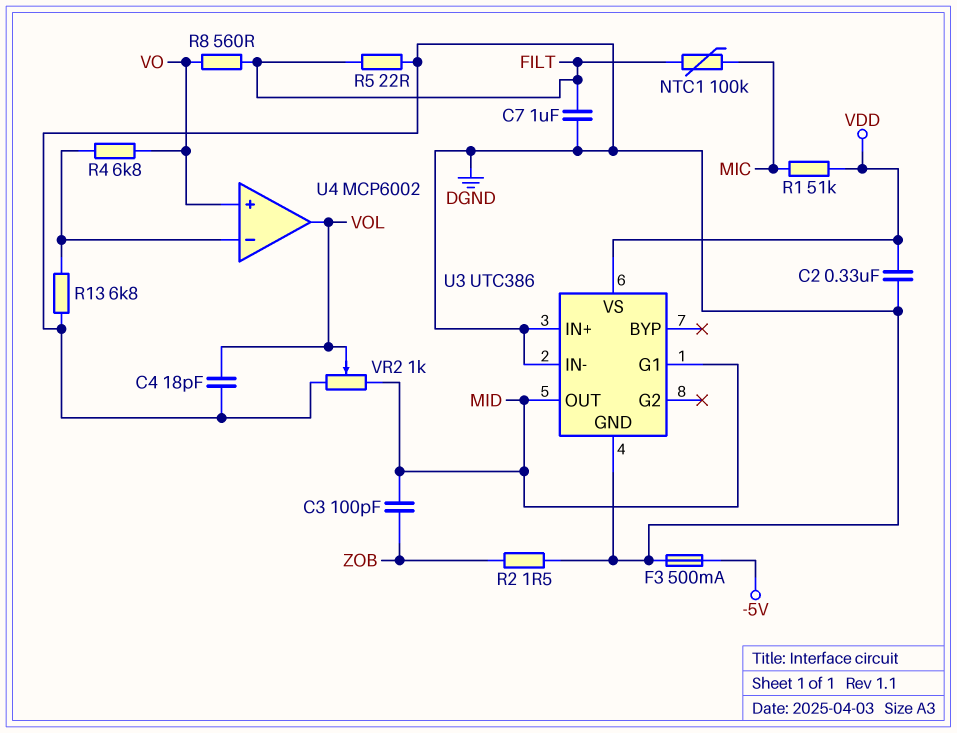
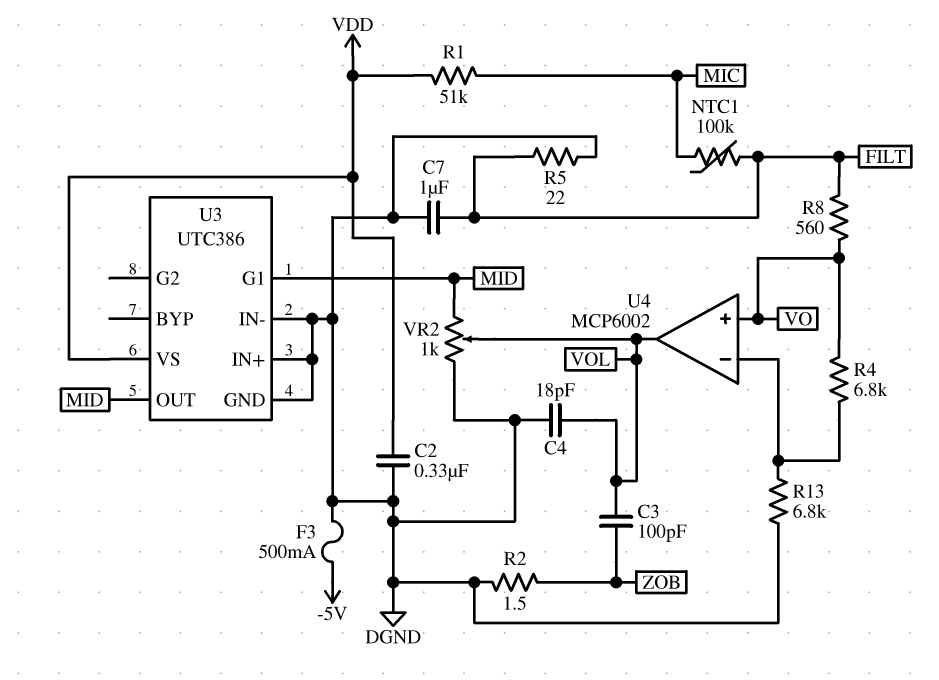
C3: 100pF (MID, ZOB) -> 100pF (VOL, ZOB)

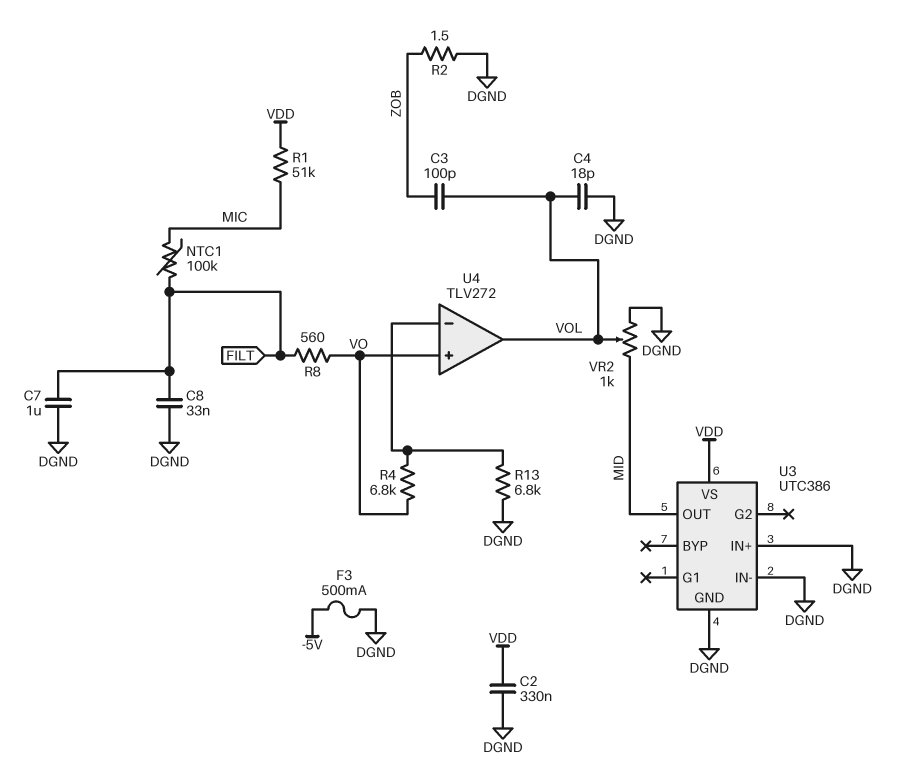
C8: none -> 33nF (DGND, FILT)
R5: 22 (DGND, FILT) -> none
U3 pin G1: MID -> none
U4: MCP6002 -> TLV272

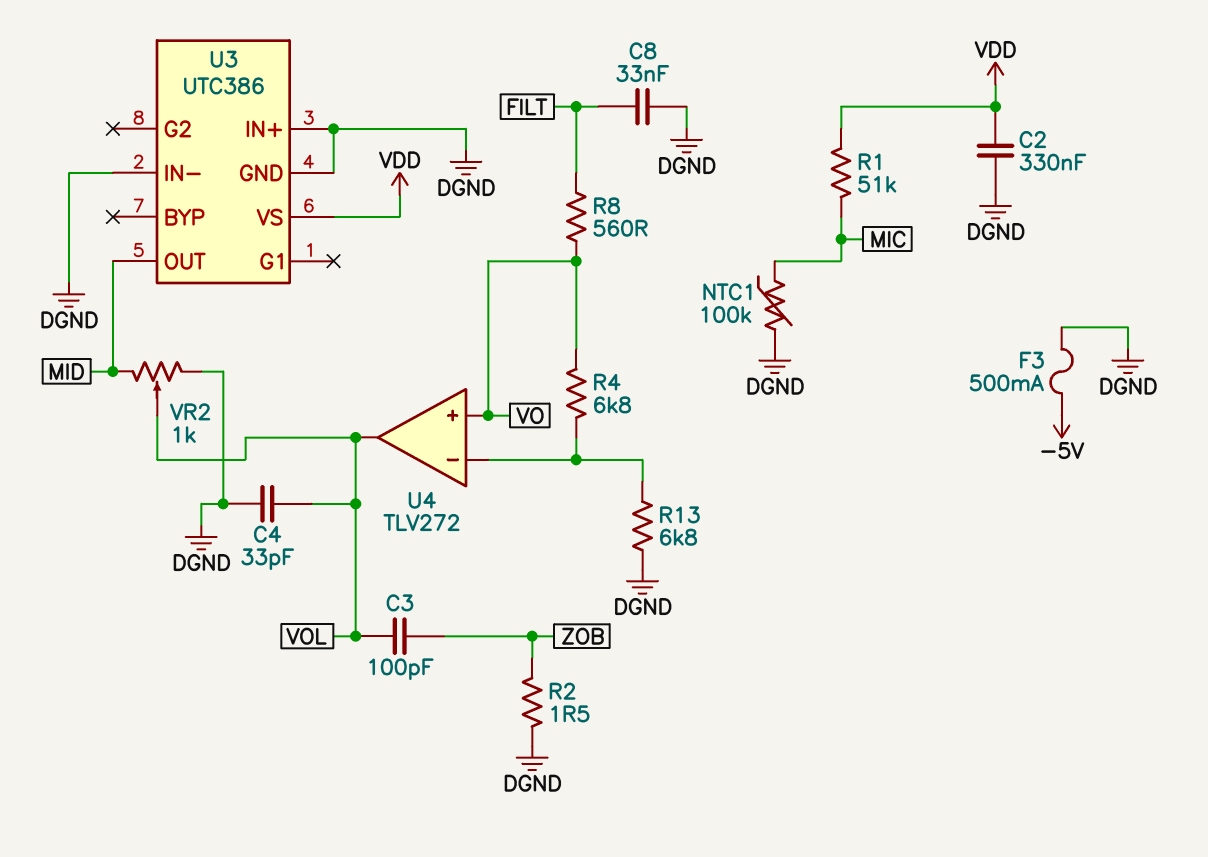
C4: 18pF (DGND, VOL) -> 33pF (DGND, VOL)
C7: 1uF (DGND, FILT) -> none
NTC1: 100k (FILT, MIC) -> 100k (DGND, MIC)

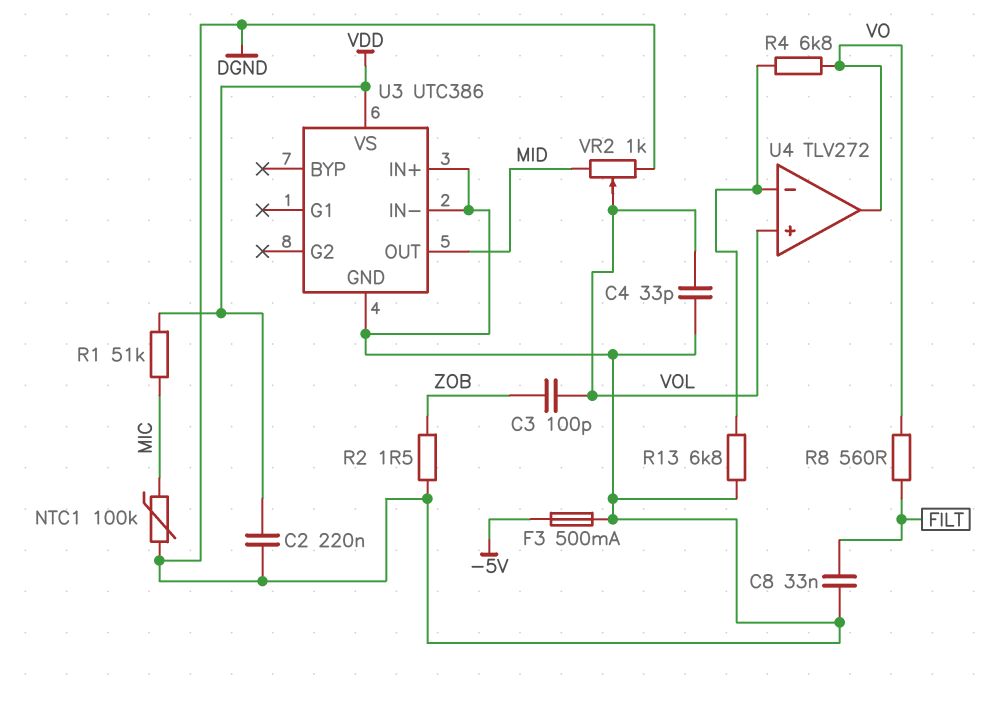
C2: 330nF (DGND, VDD) -> 220nF (DGND, VDD)
U4 pin in+: VO -> VOL
U4 pin out: VOL -> VO

